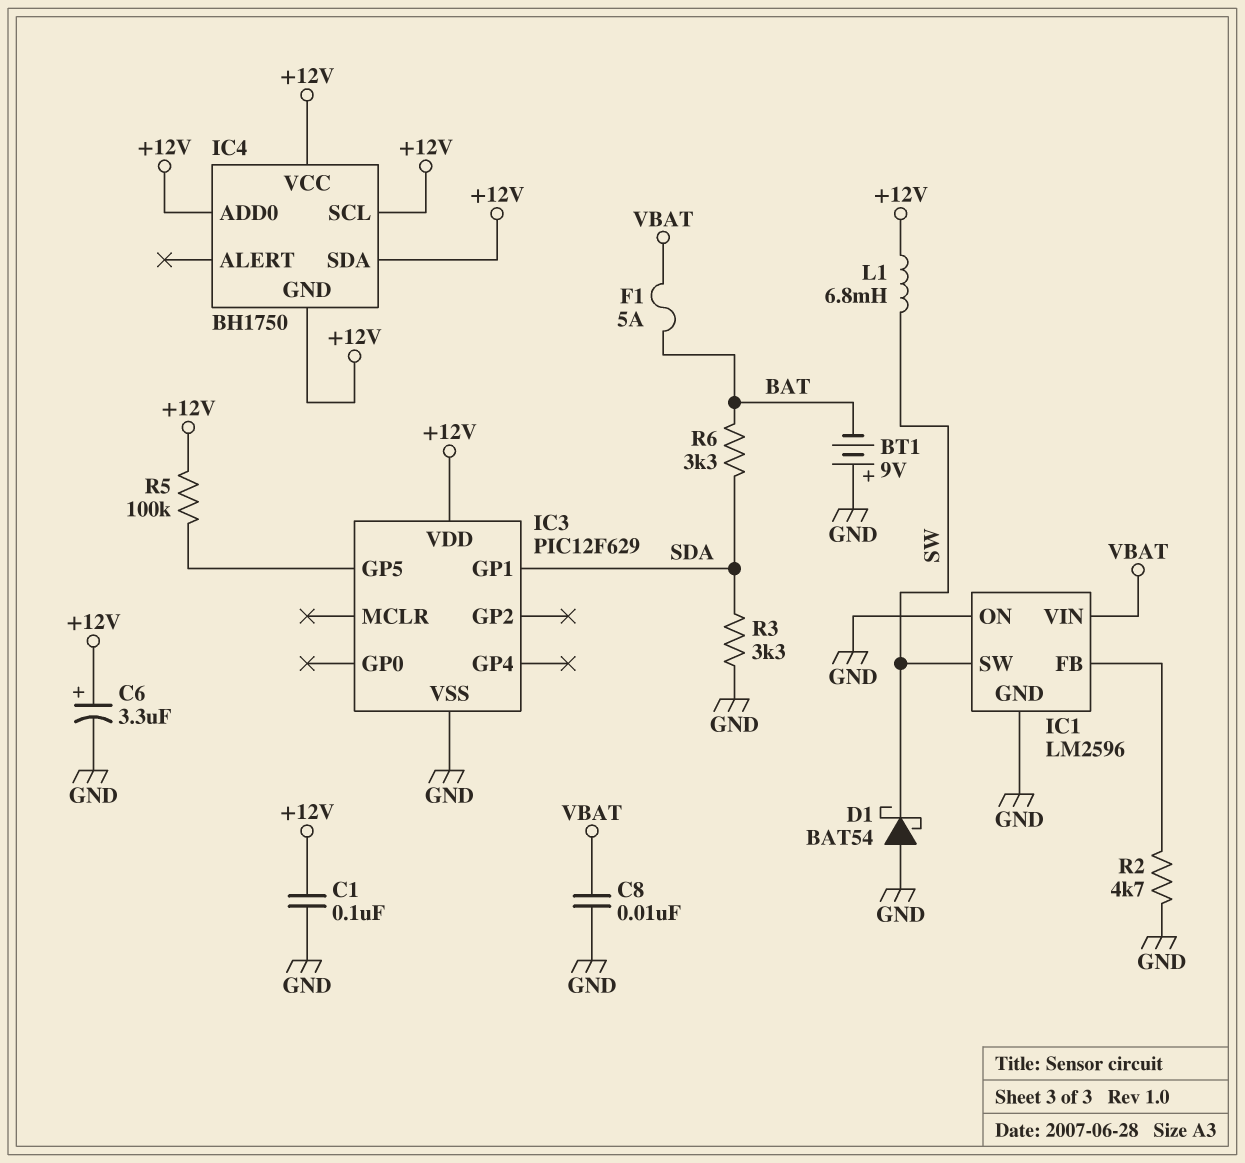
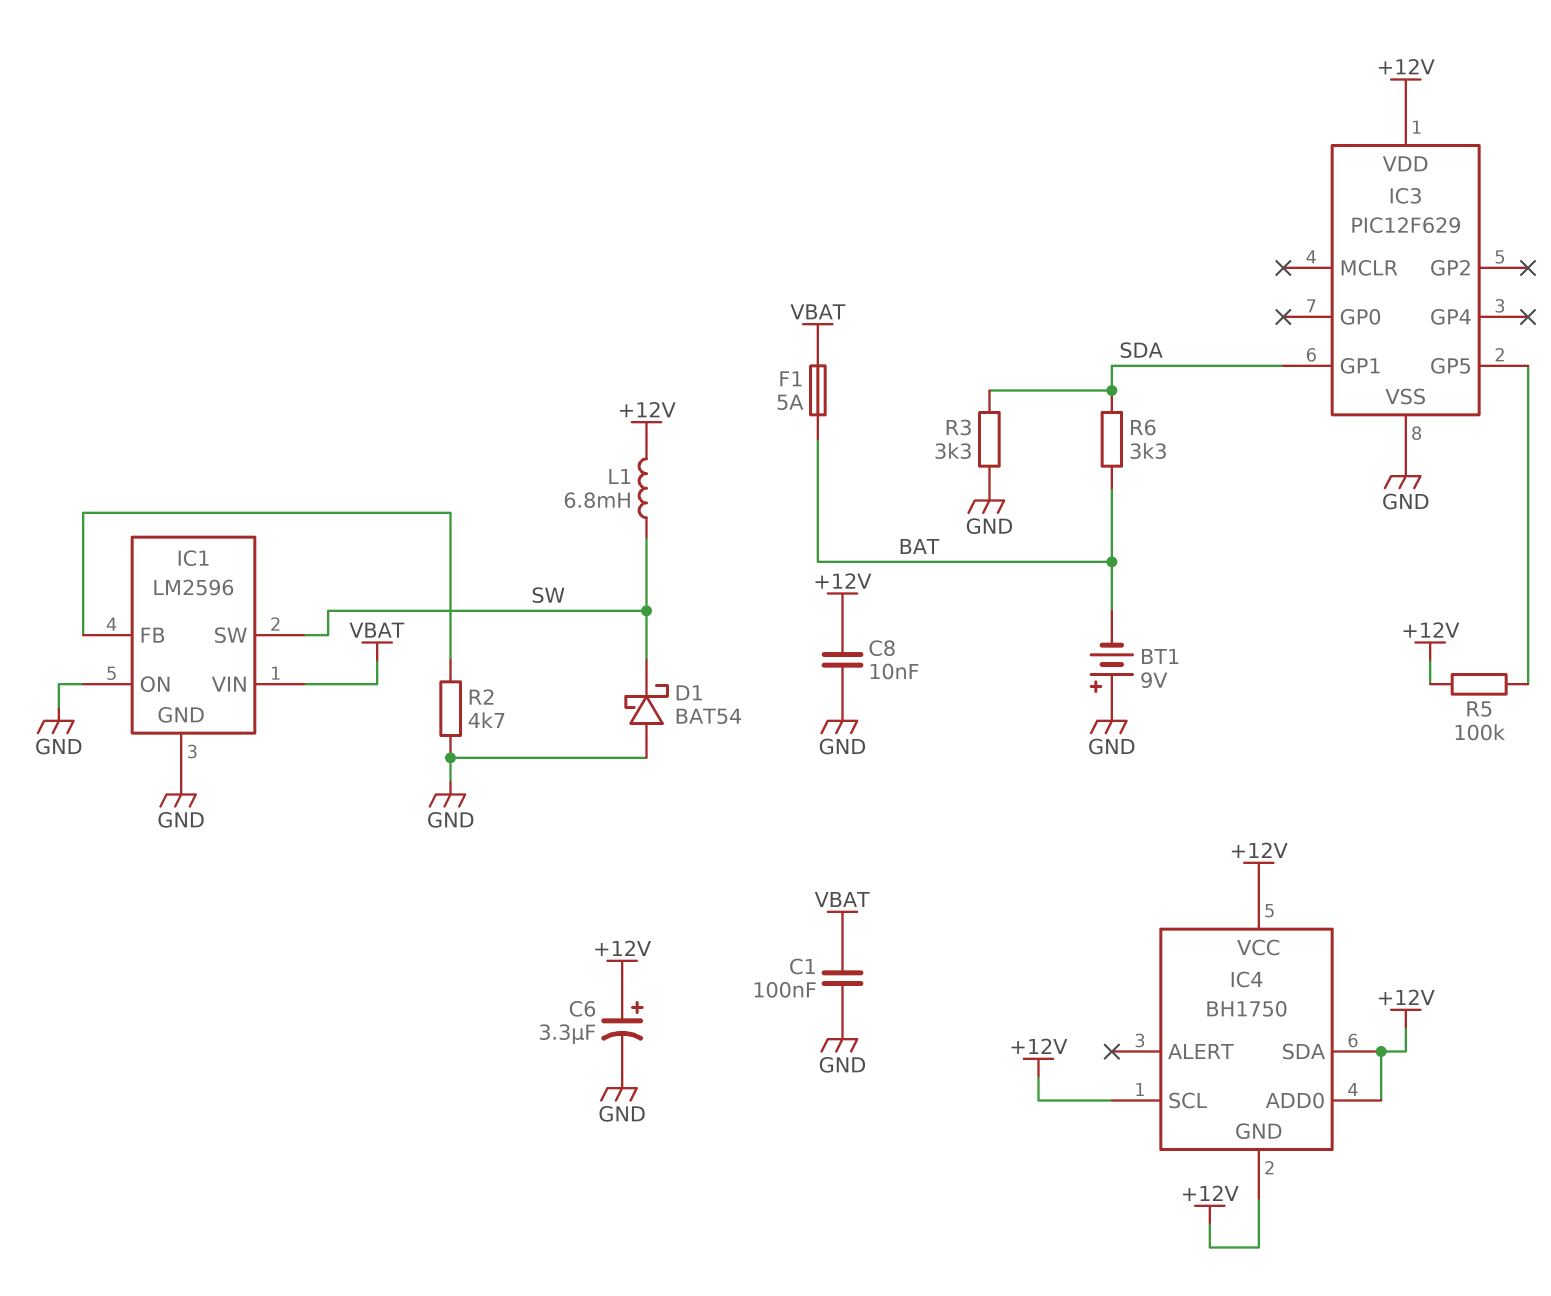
C1: 100nF (+12V, GND) -> 100nF (GND, VBAT)
C8: 10nF (GND, VBAT) -> 10nF (+12V, GND)

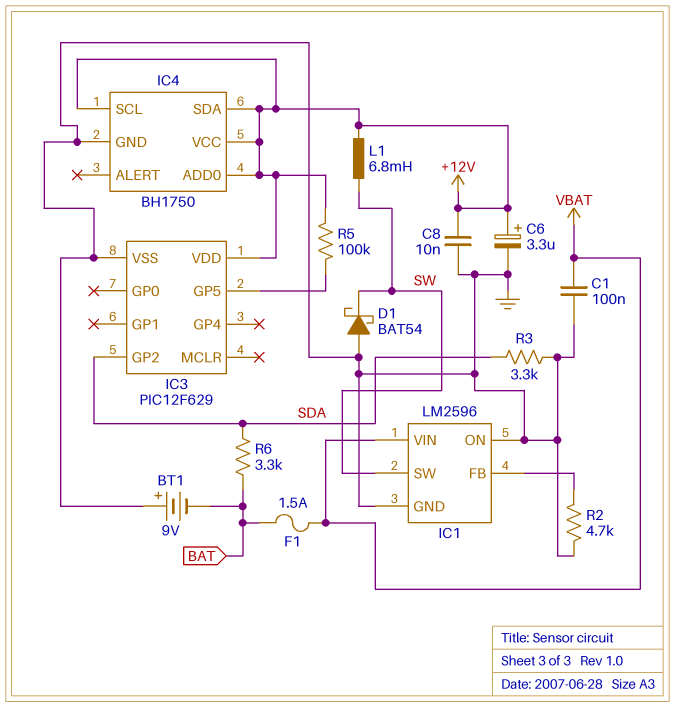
F1: 5A (BAT, VBAT) -> 1.5A (BAT, VBAT)
IC3 pin GP1: SDA -> none
IC3 pin GP2: none -> SDA
IC4 pin GND: +12V -> GND

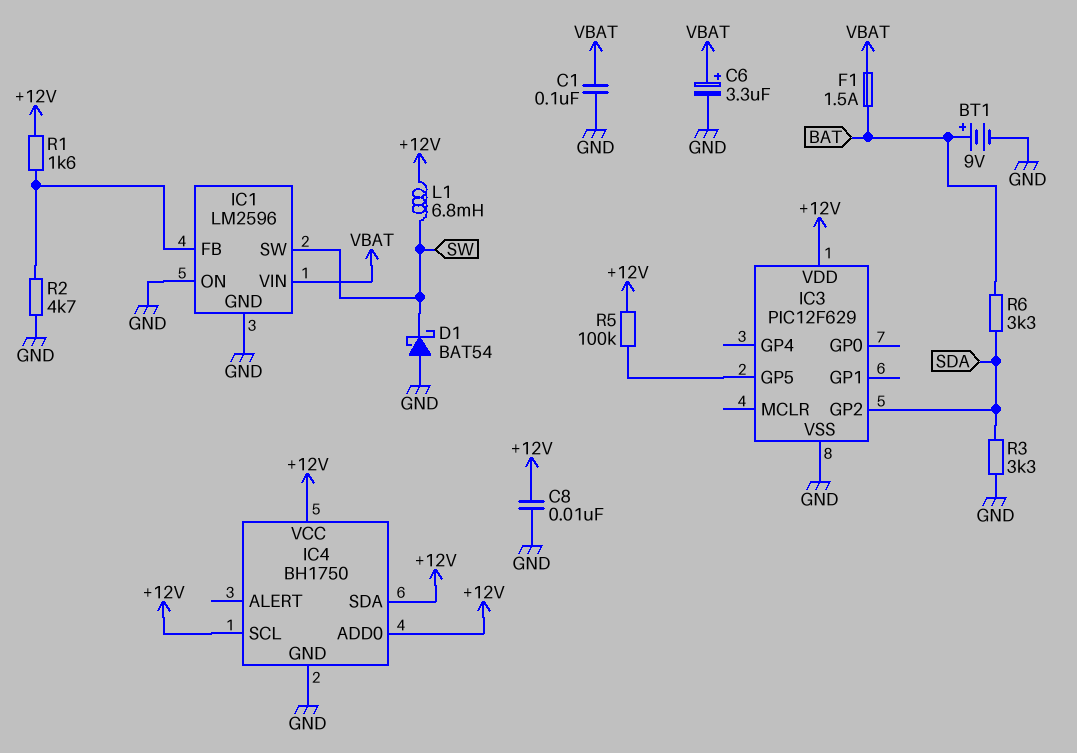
BT1: 9V (plus GND, minus BAT) -> 9V (plus BAT, minus GND)
C6: 3.3uF (plus +12V, minus GND) -> 3.3uF (plus VBAT, minus GND)
R1: none -> 1.6k (+12V, IC1/FB)

